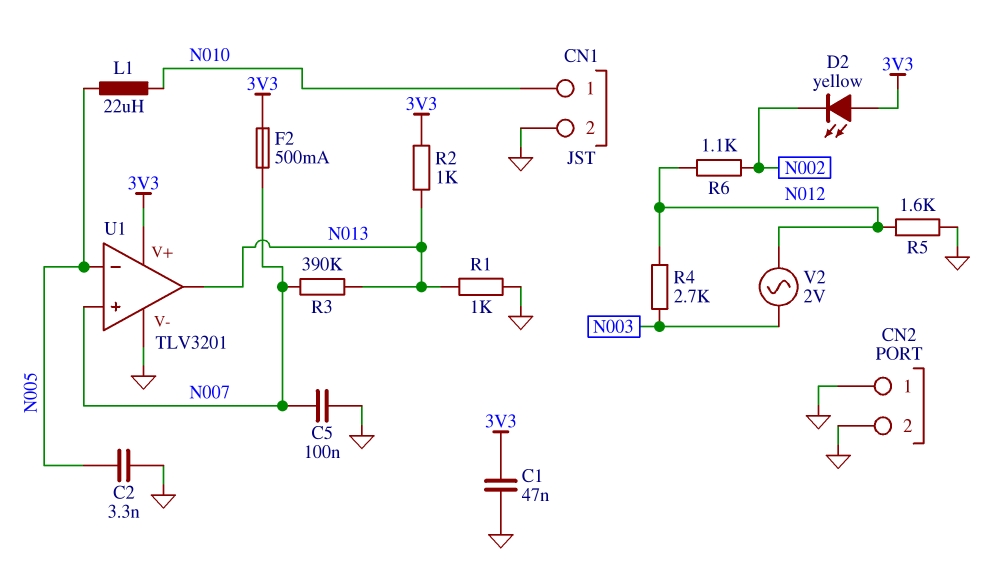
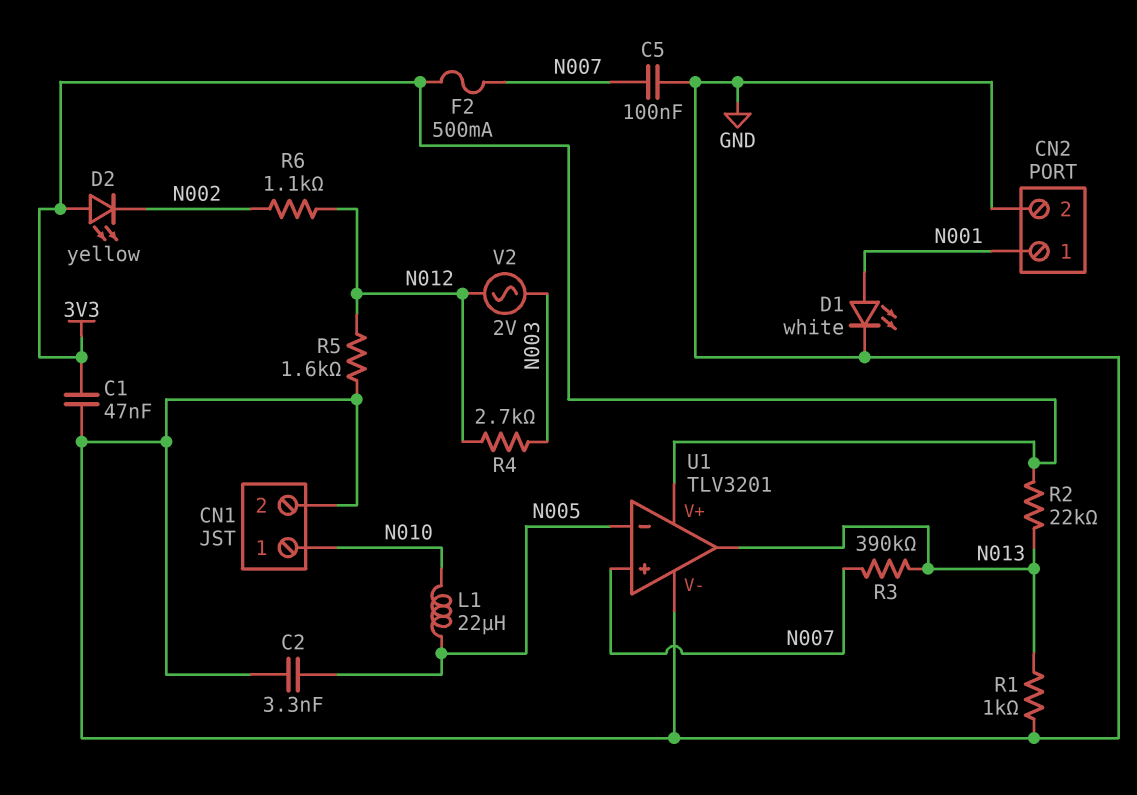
CN2 pin 1: GND -> N001
D1: none -> LED white (A N001, K GND)
R2: 1k (3V3, N013) -> 22k (3V3, N013)

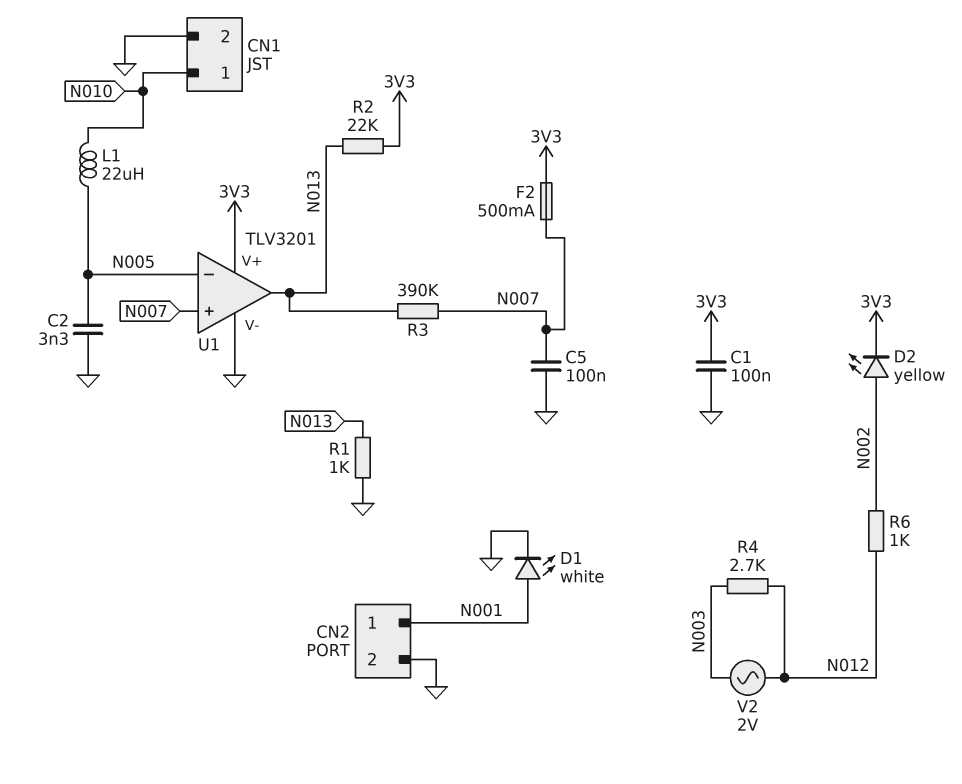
C1: 47nF (3V3, GND) -> 100nF (3V3, GND)
D2: LED yellow (A 3V3, K N002) -> LED yellow (A N002, K 3V3)
R5: 1.6k (GND, N012) -> none
R6: 1.1k (N002, N012) -> 1k (N002, N012)

